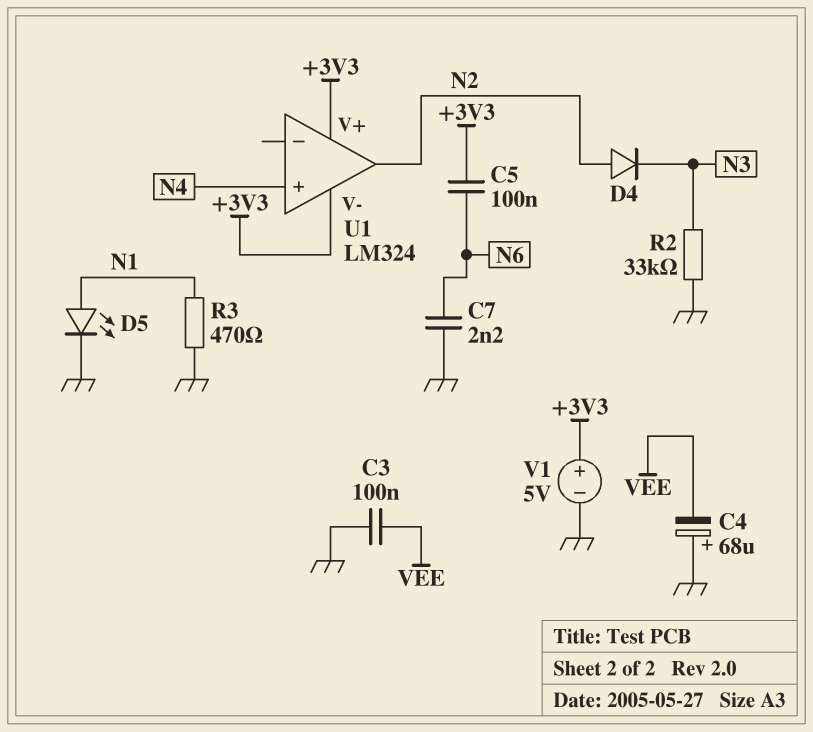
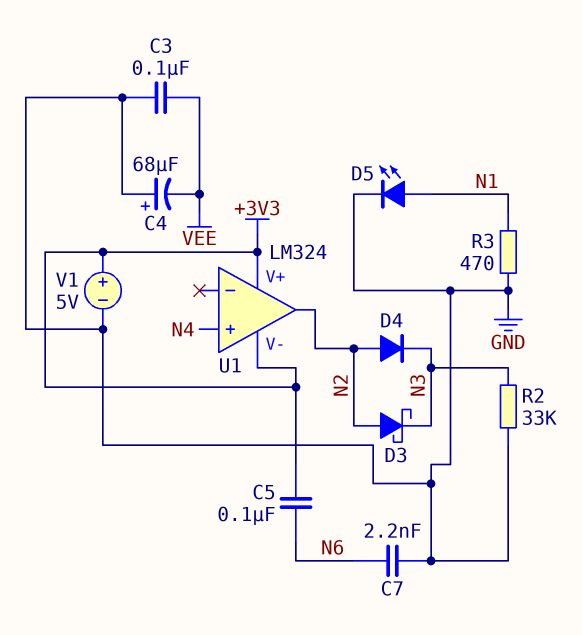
D3: none -> schottky (A N2, K N3)

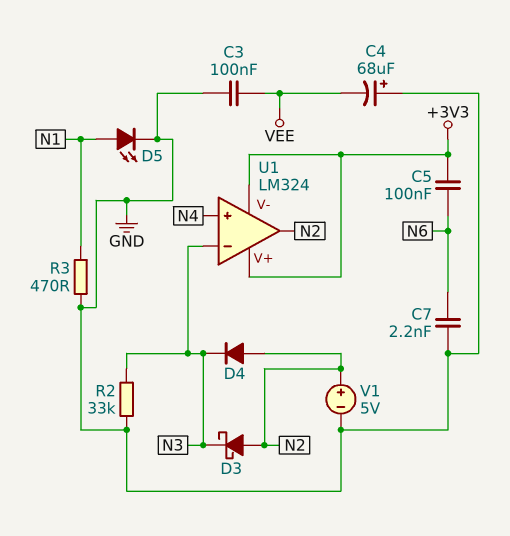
U1 pin in-: none -> N3
V1: 5V (plus +3V3, minus GND) -> 5V (plus N2, minus GND)

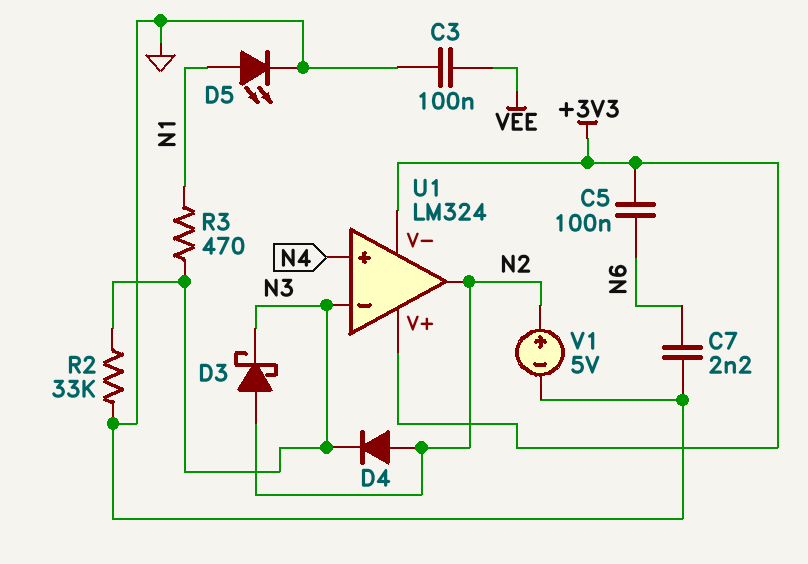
C4: 68uF (plus GND, minus VEE) -> none
R3: 470 (GND, N1) -> 470 (N1, N3)

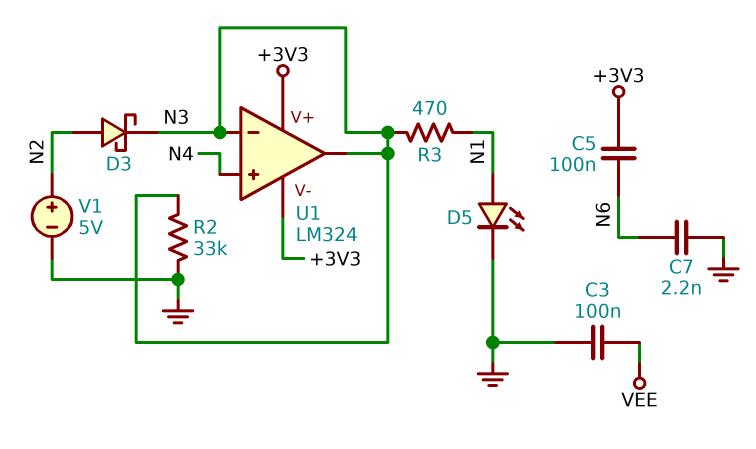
D4: diode (A N2, K N3) -> none
U1 pin out: N2 -> N3

